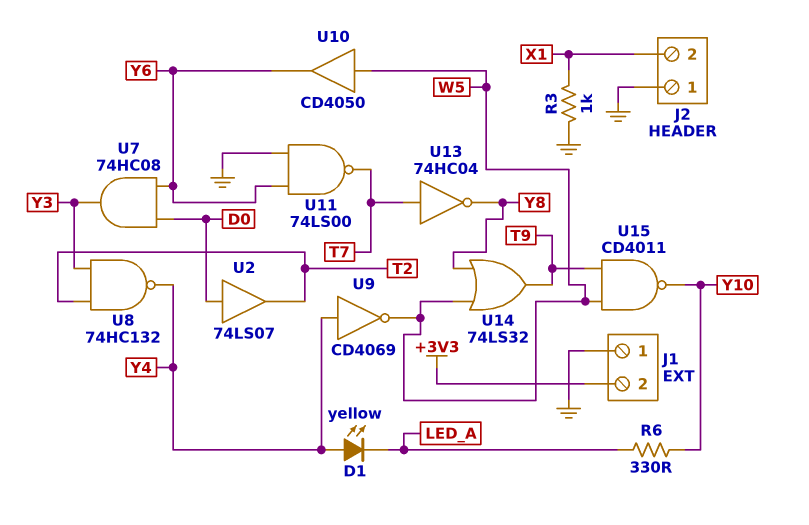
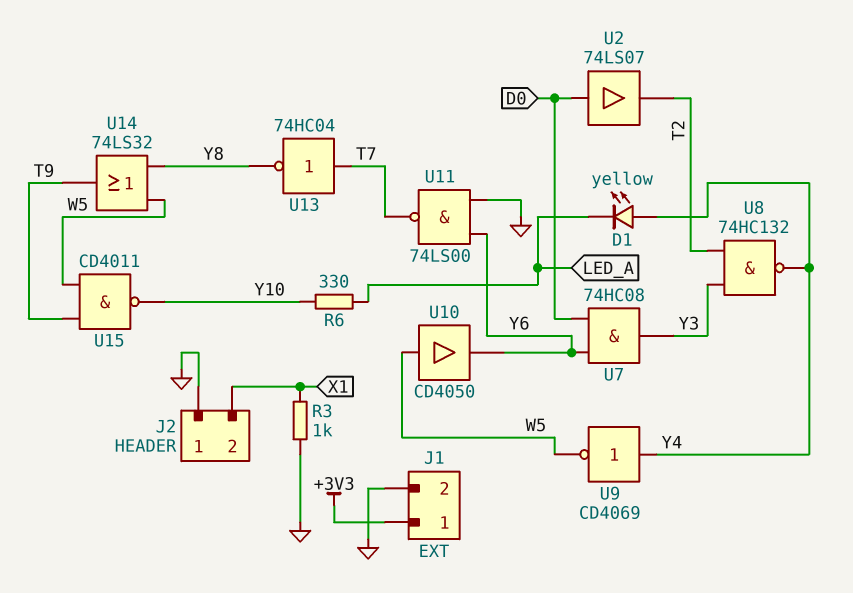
J1 pin 1: GND -> +3V3
J1 pin 2: +3V3 -> GND

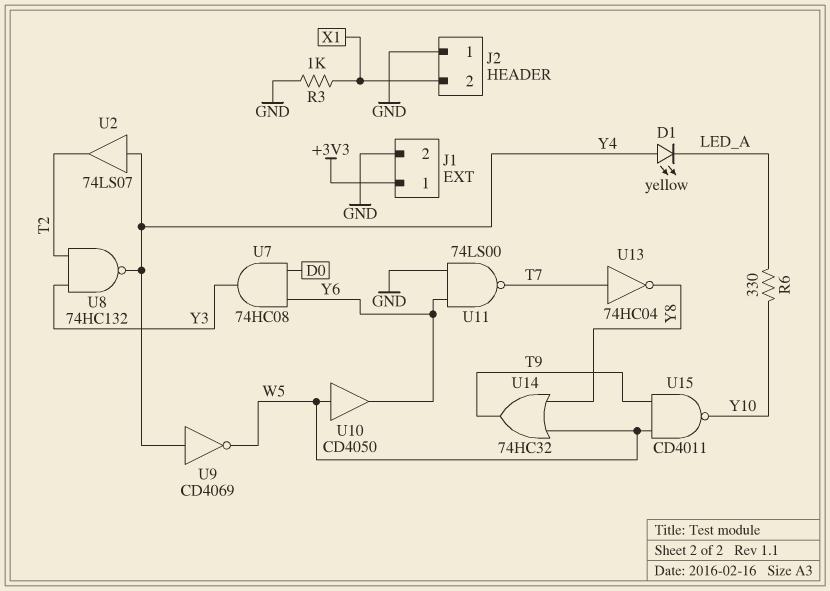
U2: buffer 74LS07 (in D0, out T2) -> buffer 74LS07 (in Y4, out T2)
U14: OR 74LS32 (in W5, in Y8, out T9) -> OR 74HC32 (in W5, in Y8, out T9)

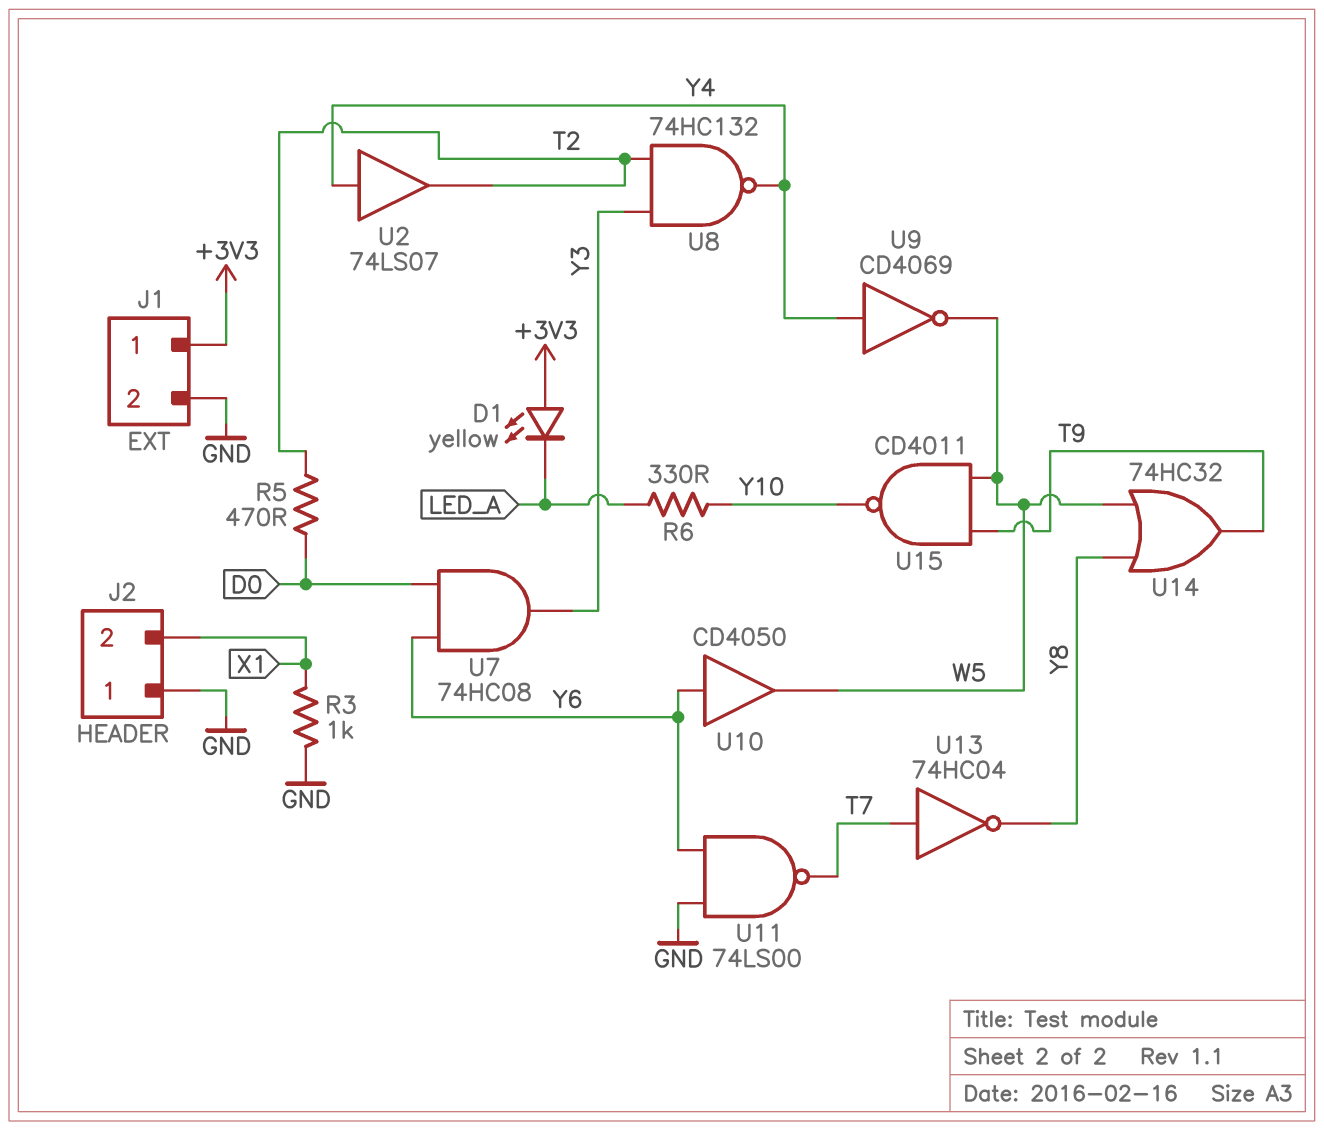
D1: LED yellow (A Y4, K LED_A) -> LED yellow (A +3V3, K LED_A)
R5: none -> 470 (D0, T2)
U10: buffer CD4050 (in W5, out Y6) -> buffer CD4050 (in Y6, out W5)

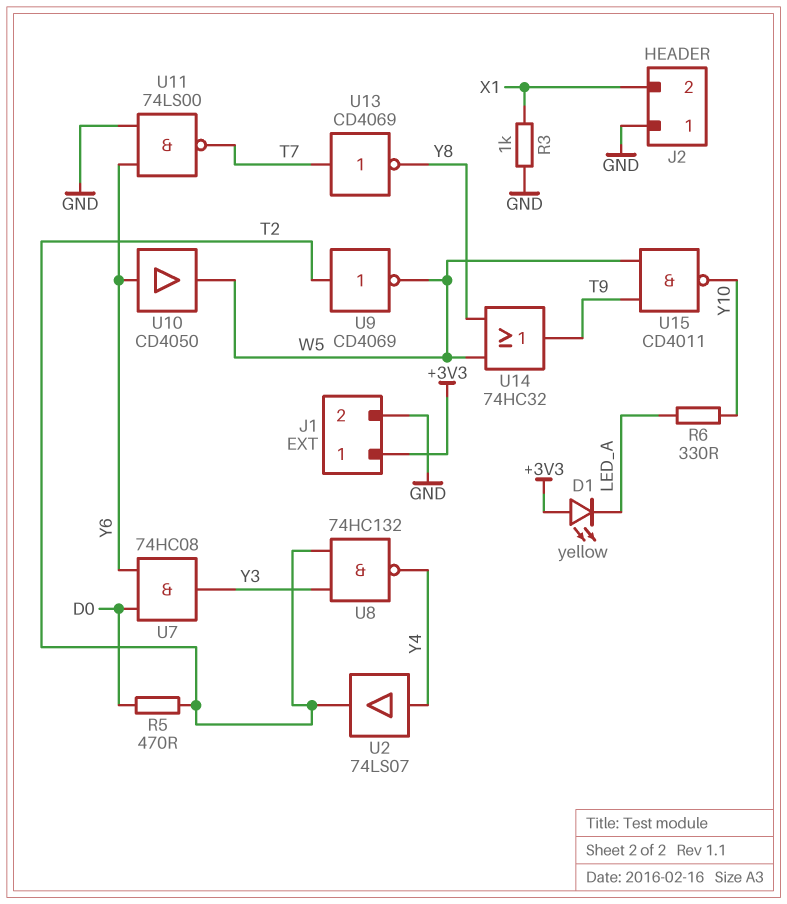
U9: NOT CD4069 (in Y4, out W5) -> NOT CD4069 (in T2, out W5)
U13: NOT 74HC04 (in T7, out Y8) -> NOT CD4069 (in T7, out Y8)

